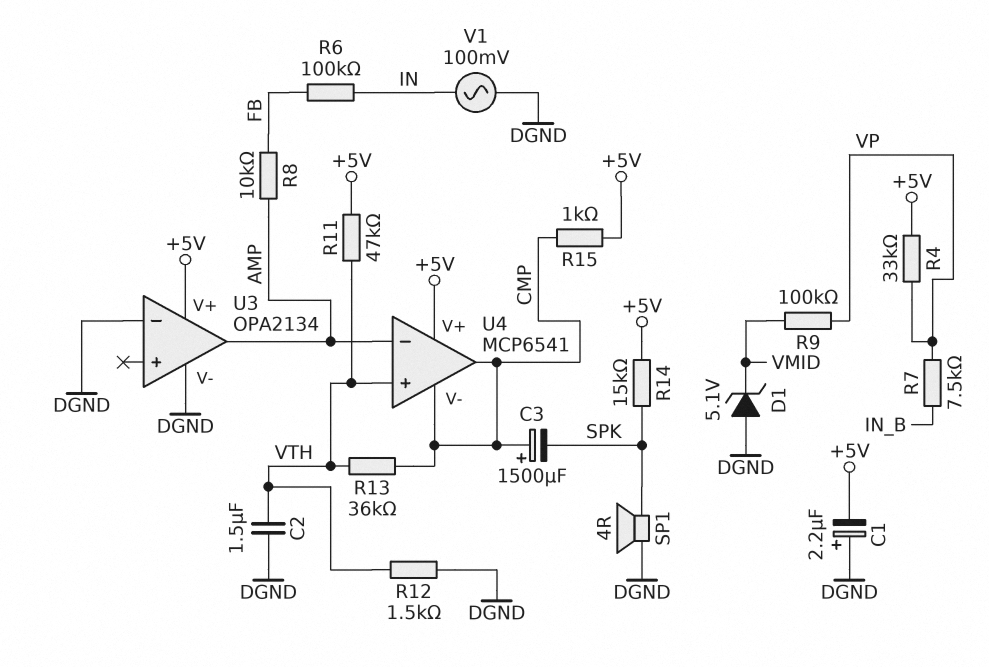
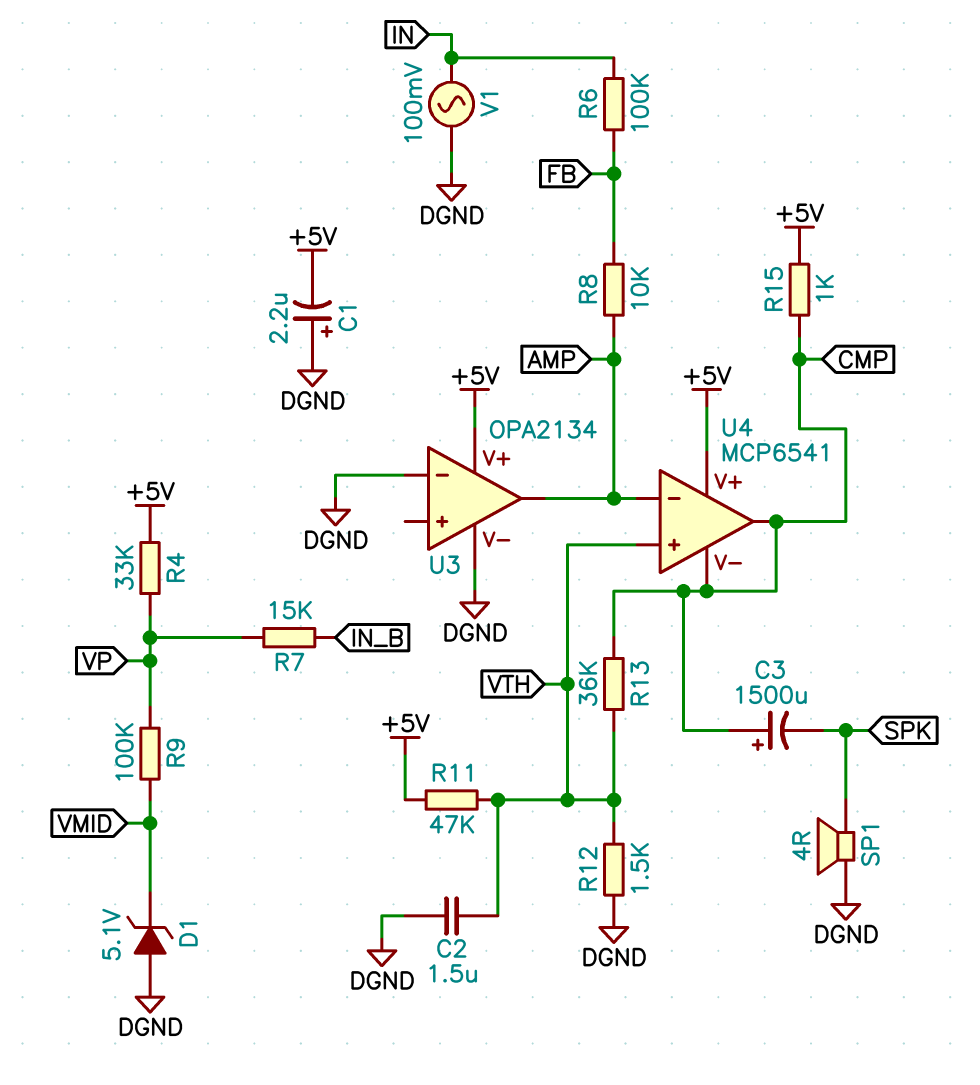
R7: 7.5k (IN_B, VP) -> 15k (IN_B, VP)
R14: 15k (+5V, SPK) -> none

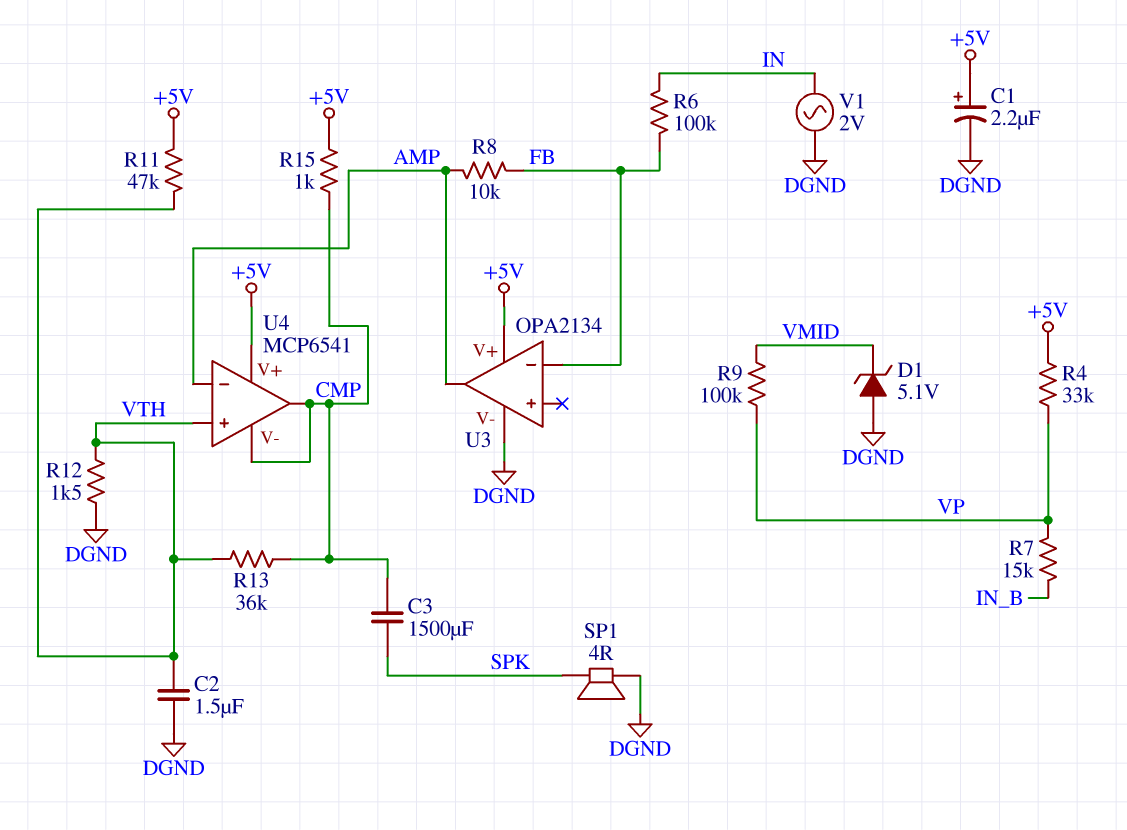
C1: 2.2uF (plus DGND, minus +5V) -> 2.2uF (plus +5V, minus DGND)
C3: 1500uF (plus CMP, minus SPK) -> 1500uF (CMP, SPK)
U3 pin in-: DGND -> FB
V1: AC 100mV (DGND, IN) -> AC 2V (DGND, IN)

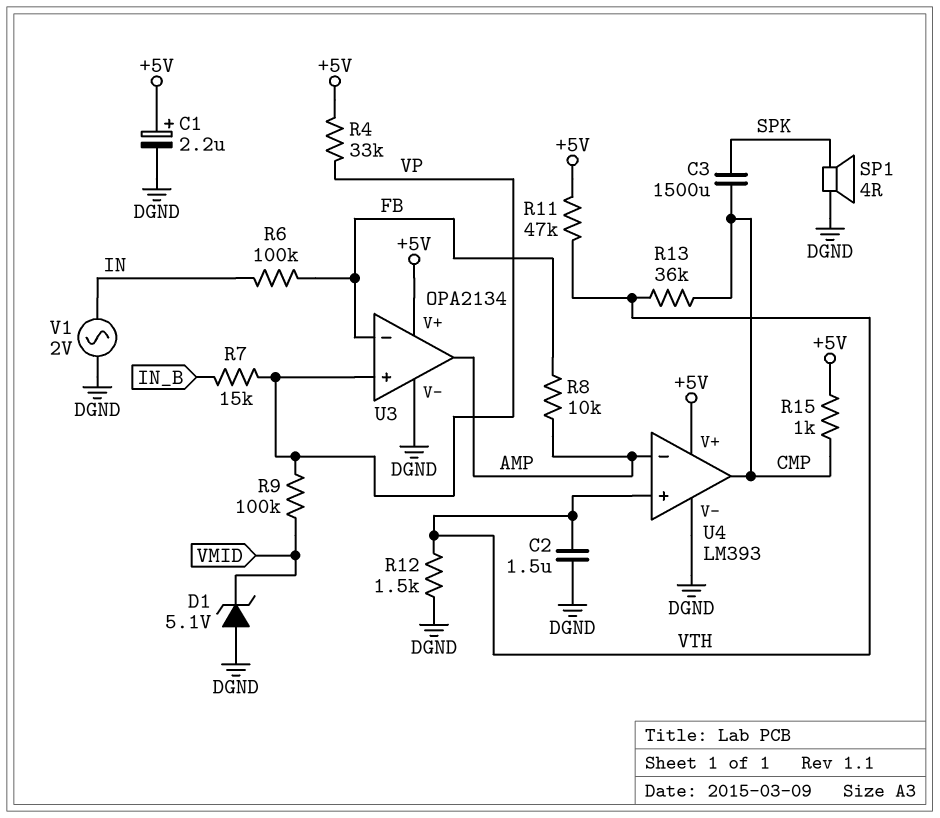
U3 pin in+: none -> VP
U4: MCP6541 -> LM393
U4 pin V-: CMP -> DGND

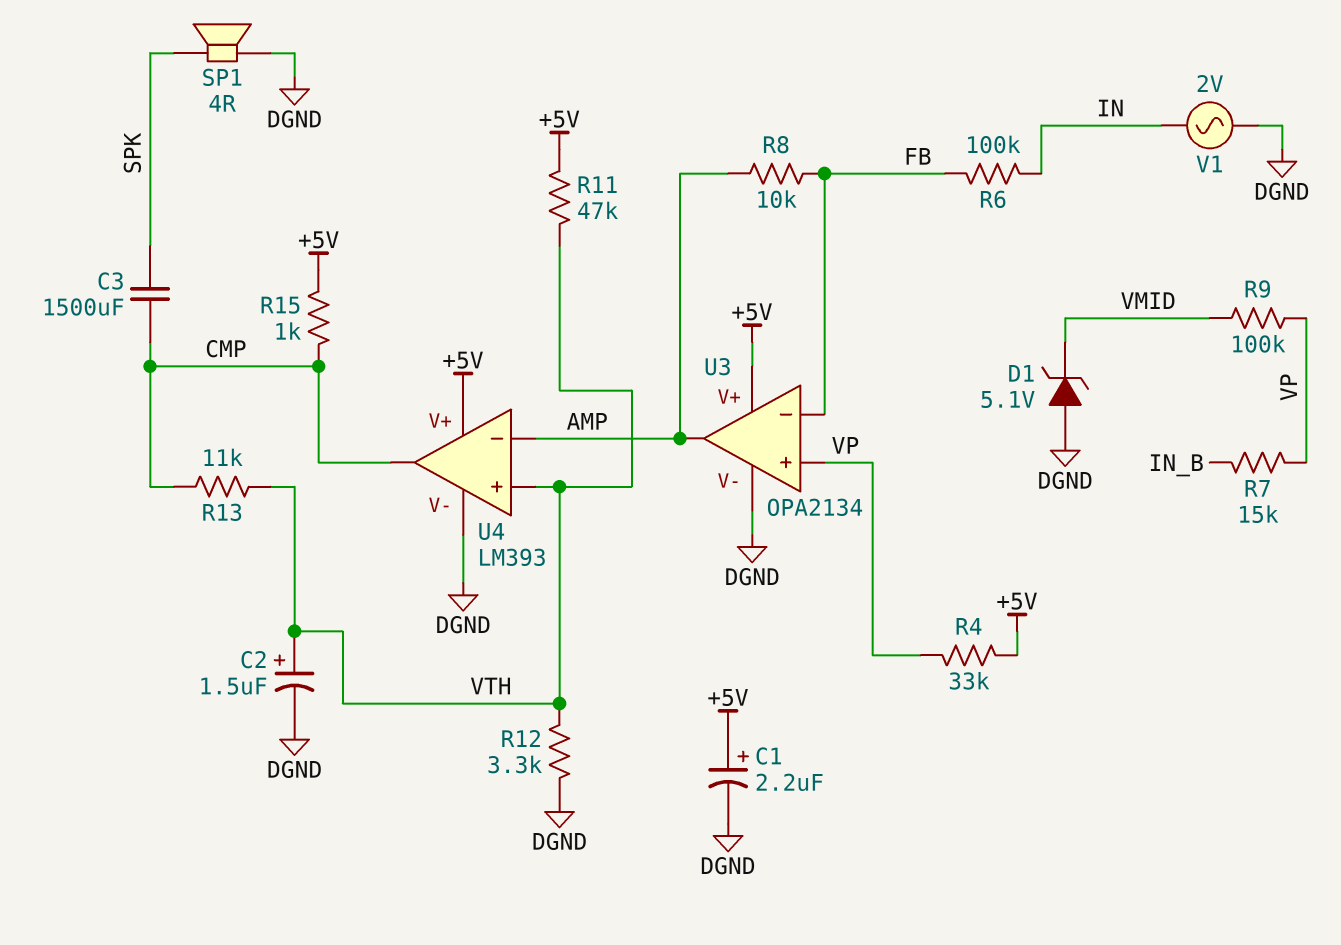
C2: 1.5uF (DGND, VTH) -> 1.5uF (plus VTH, minus DGND)
R12: 1.5k (DGND, VTH) -> 3.3k (DGND, VTH)
R13: 36k (CMP, VTH) -> 11k (CMP, VTH)

